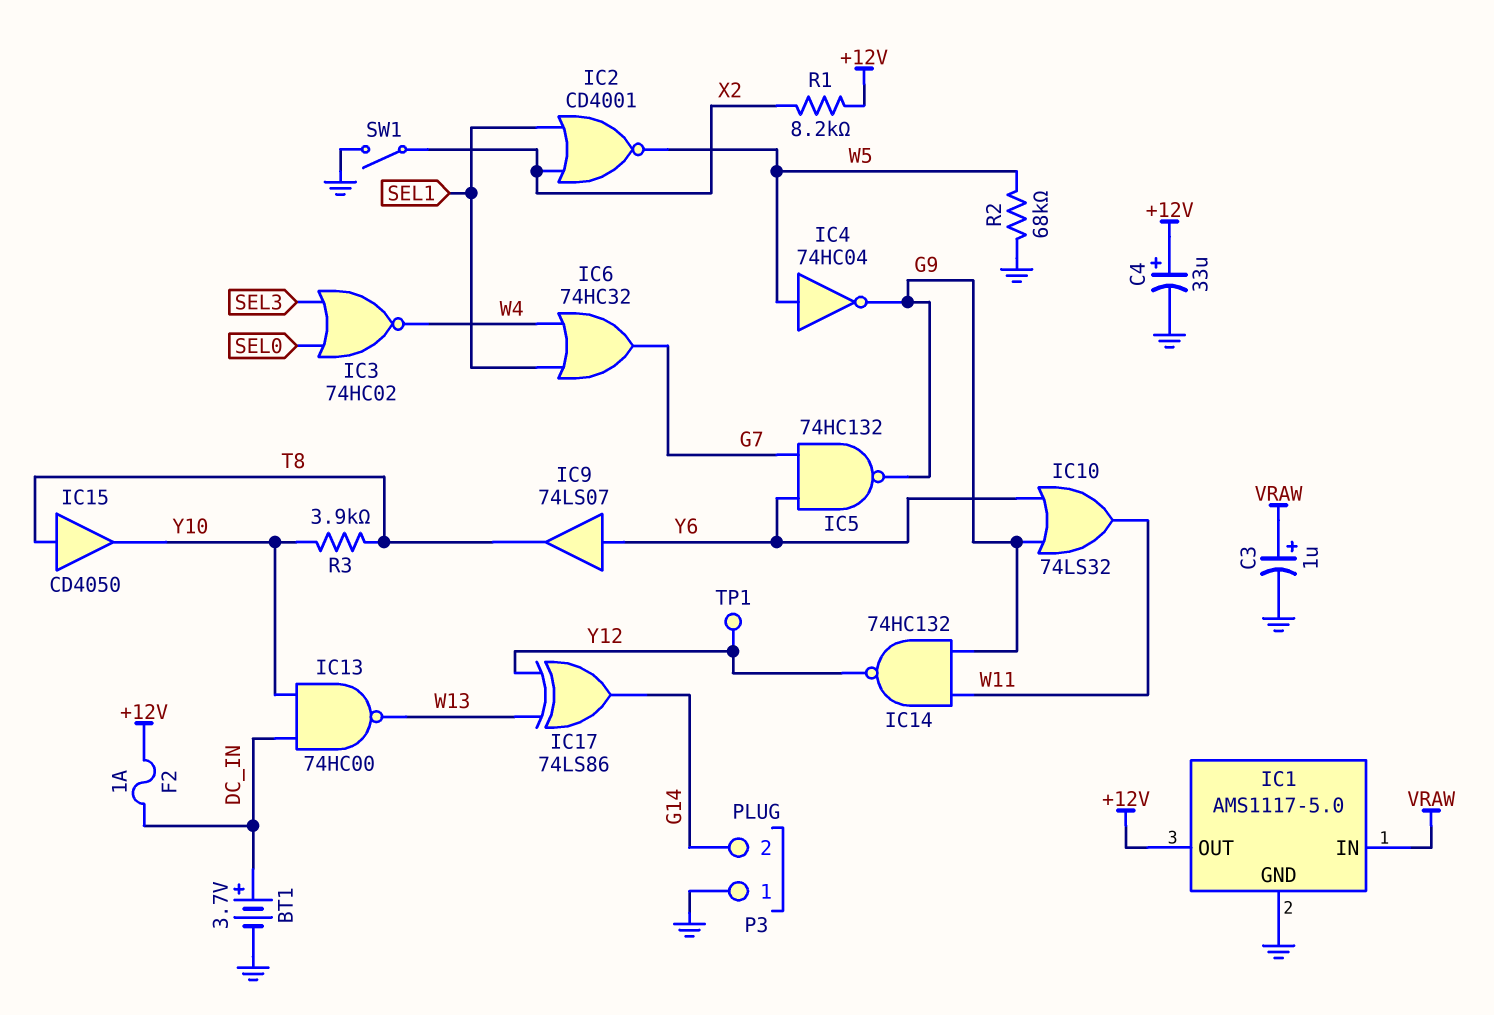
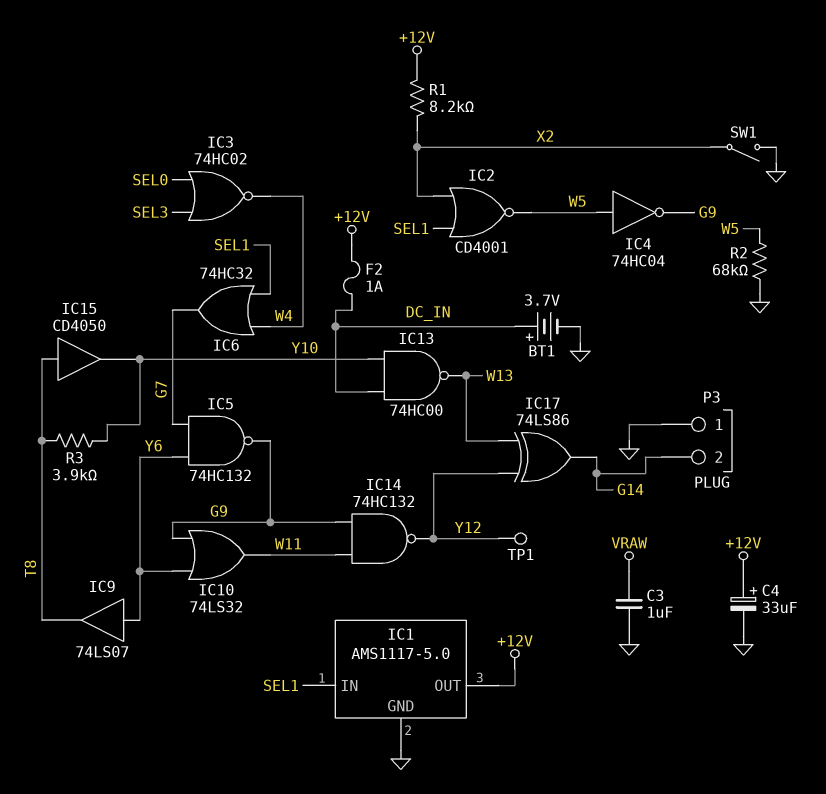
C3: 1uF (plus VRAW, minus GND) -> 1uF (GND, VRAW)
IC1 pin IN: VRAW -> SEL1

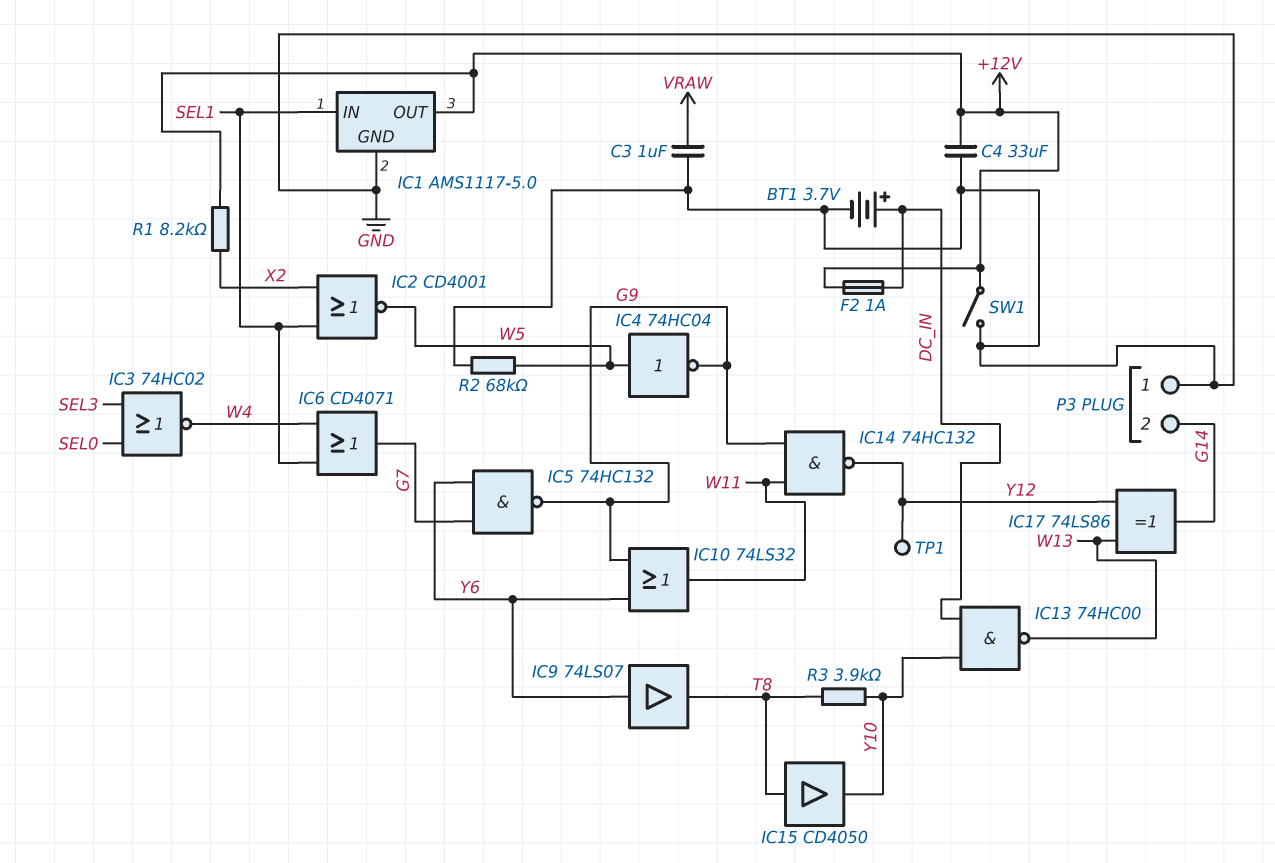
C4: 33uF (plus +12V, minus GND) -> 33uF (+12V, GND)
IC6: OR 74HC32 (in SEL1, in W4, out G7) -> OR CD4071 (in SEL1, in W4, out G7)
SW1: switch (GND, X2) -> switch (+12V, GND)

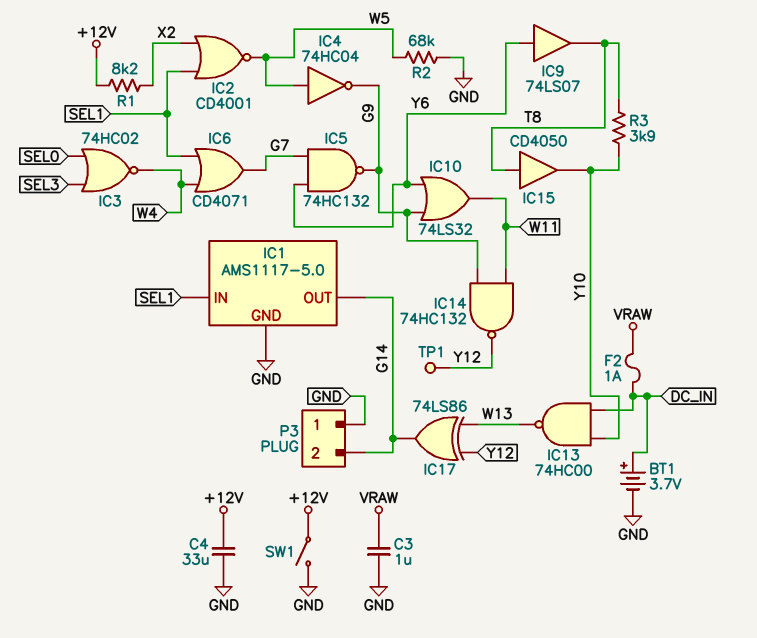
F2: 1A (+12V, DC_IN) -> 1A (DC_IN, VRAW)
IC1 pin OUT: +12V -> G14

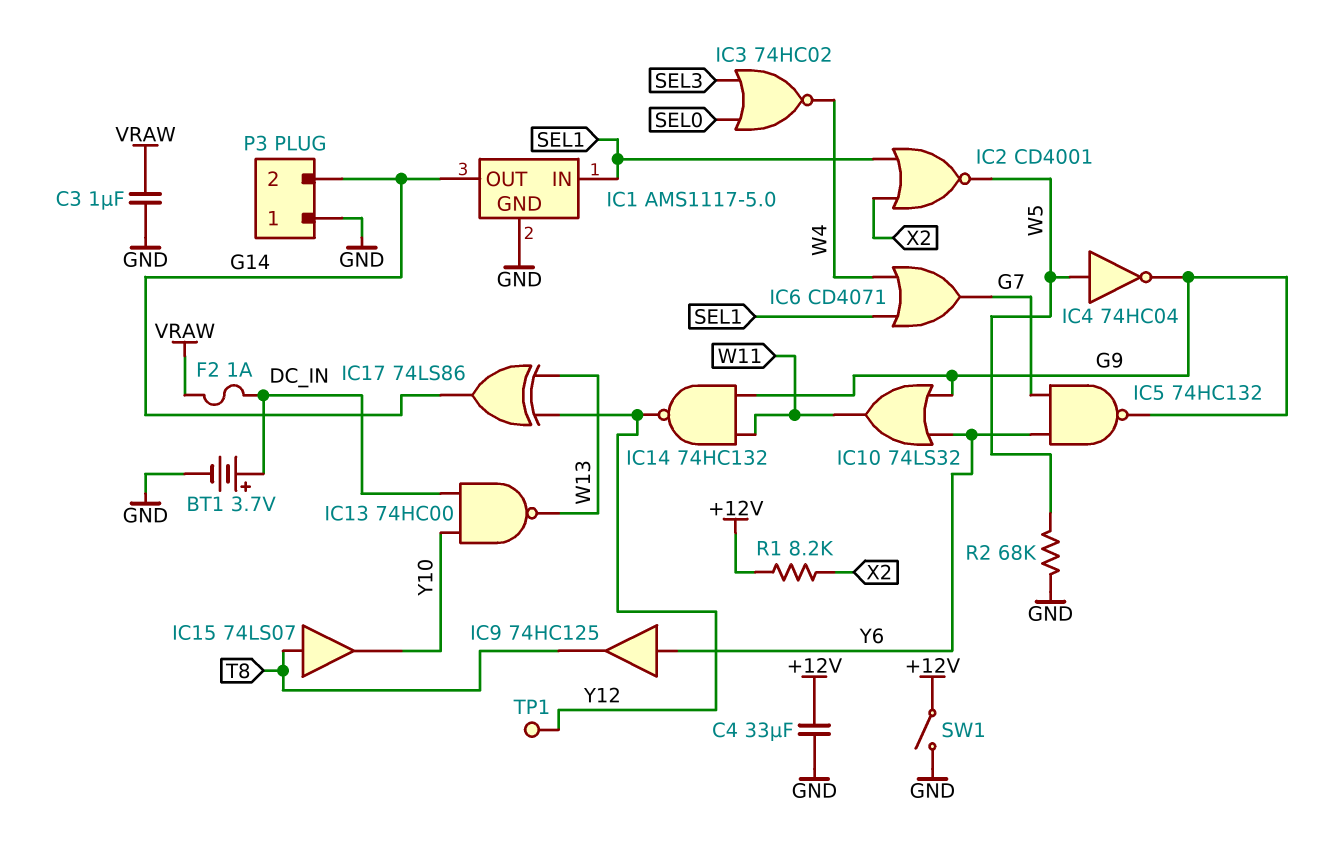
IC9: buffer 74LS07 (in Y6, out T8) -> buffer 74HC125 (in Y6, out T8)
IC15: buffer CD4050 (in T8, out Y10) -> buffer 74LS07 (in T8, out Y10)
R3: 3.9k (T8, Y10) -> none

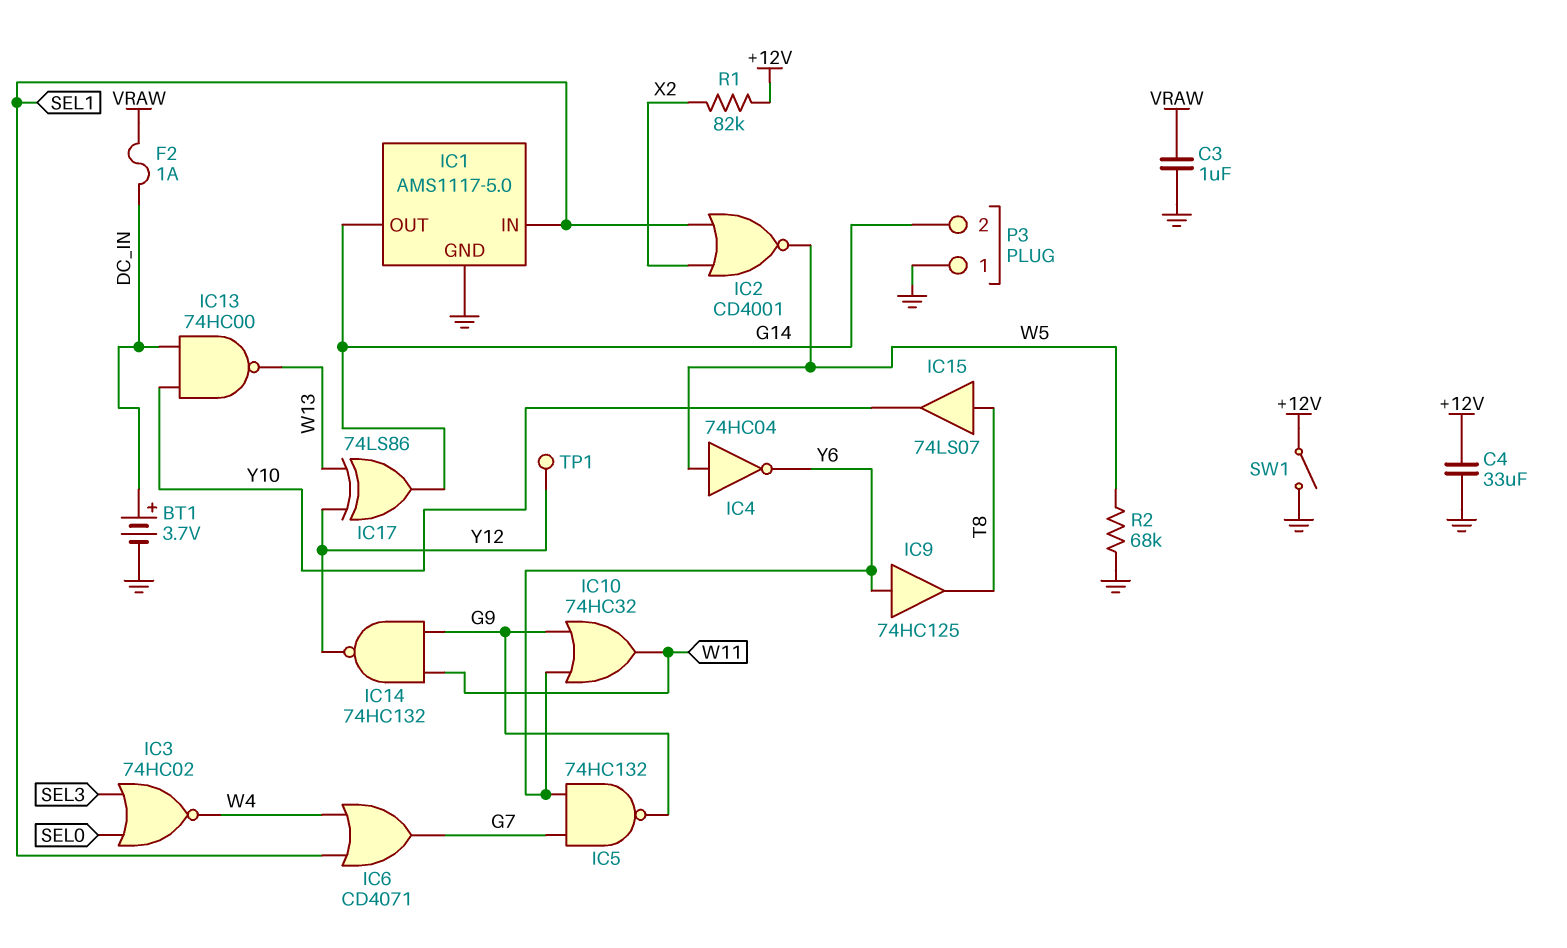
IC4: NOT 74HC04 (in W5, out G9) -> NOT 74HC04 (in W5, out Y6)
IC10: OR 74LS32 (in G9, in Y6, out W11) -> OR 74HC32 (in G9, in Y6, out W11)
R1: 8.2k (+12V, X2) -> 82k (+12V, X2)

